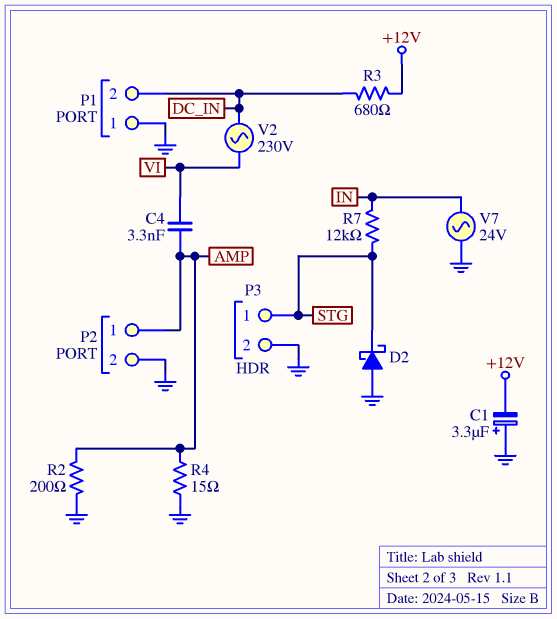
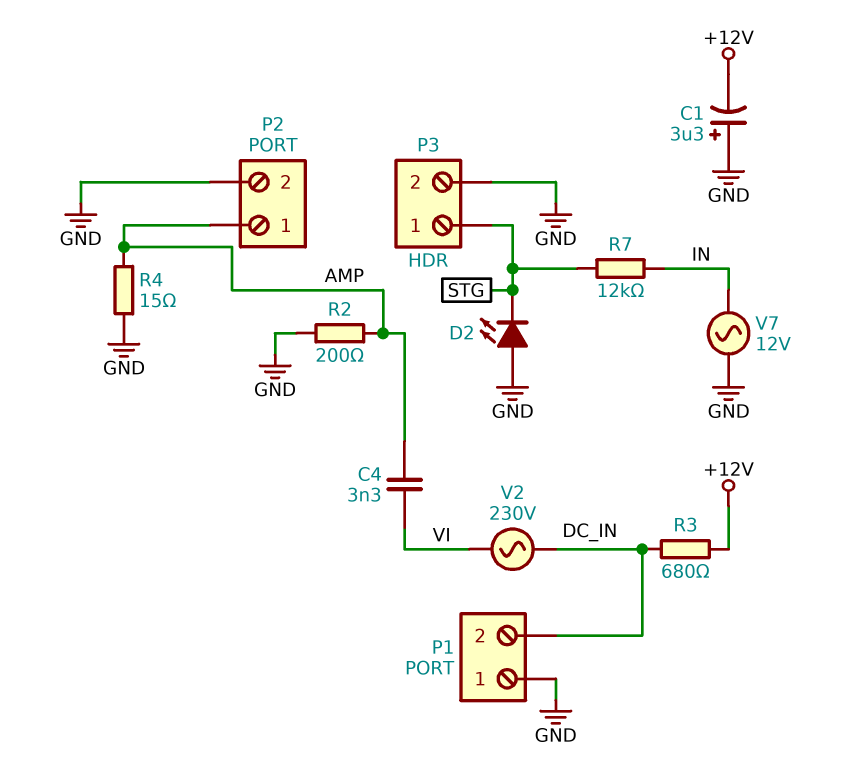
D2: schottky (A GND, K STG) -> LED (A GND, K STG)
V7: AC 24V (GND, IN) -> AC 12V (GND, IN)

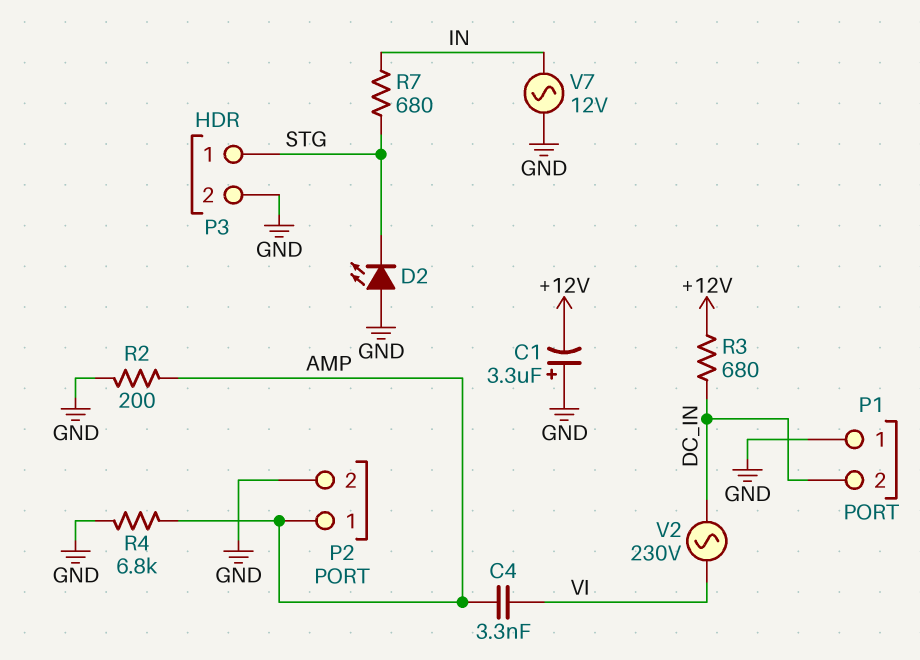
R4: 15 (AMP, GND) -> 6.8k (AMP, GND)
R7: 12k (IN, STG) -> 680 (IN, STG)

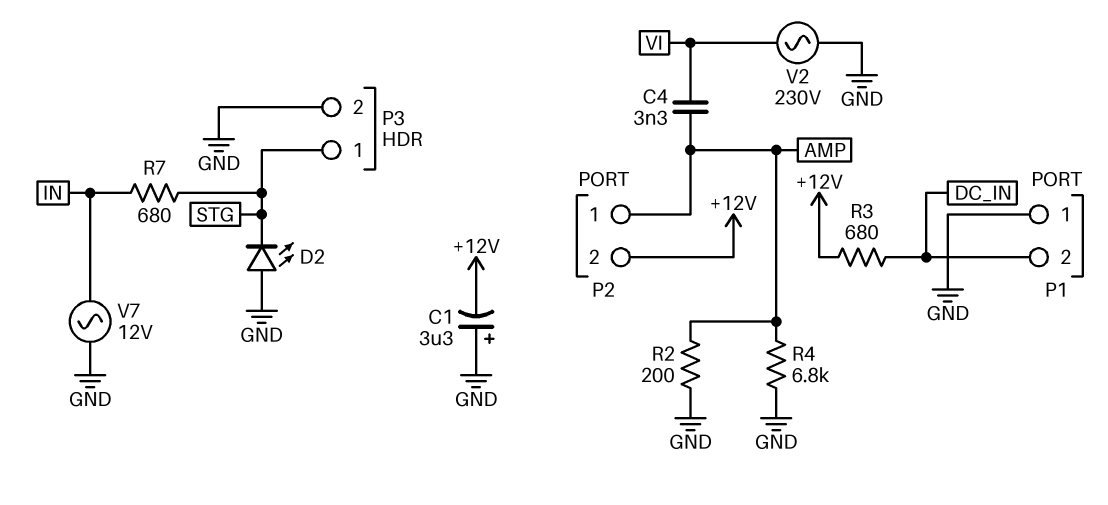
P2 pin 2: GND -> +12V
V2: AC 230V (DC_IN, VI) -> AC 230V (GND, VI)

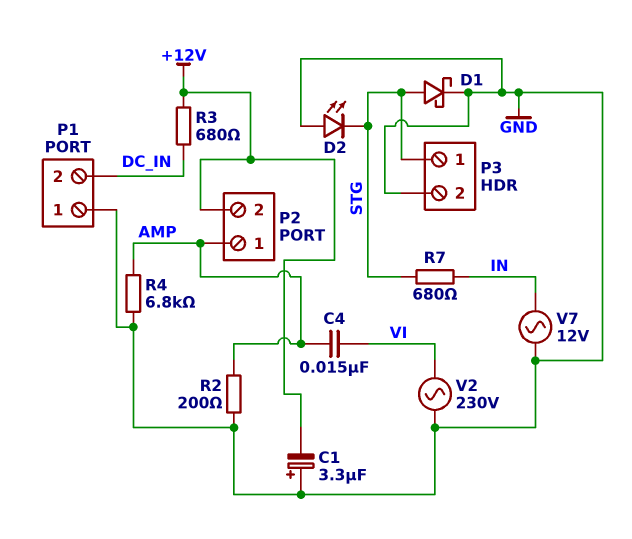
C4: 3.3nF (AMP, VI) -> 15nF (AMP, VI)
D1: none -> schottky (A STG, K GND)

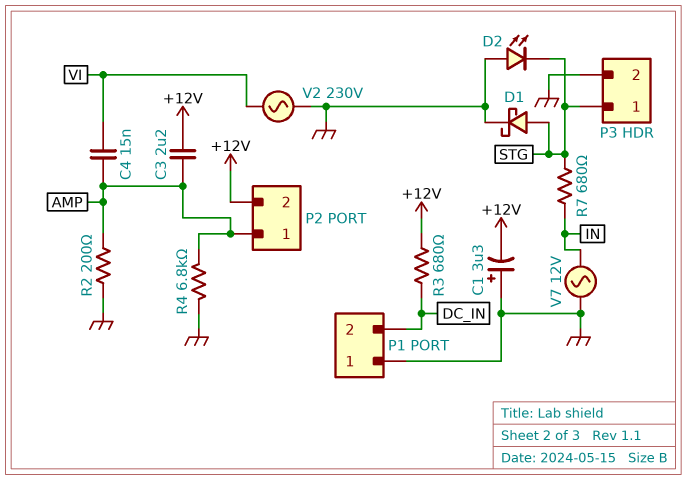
C3: none -> 2.2uF (+12V, AMP)

